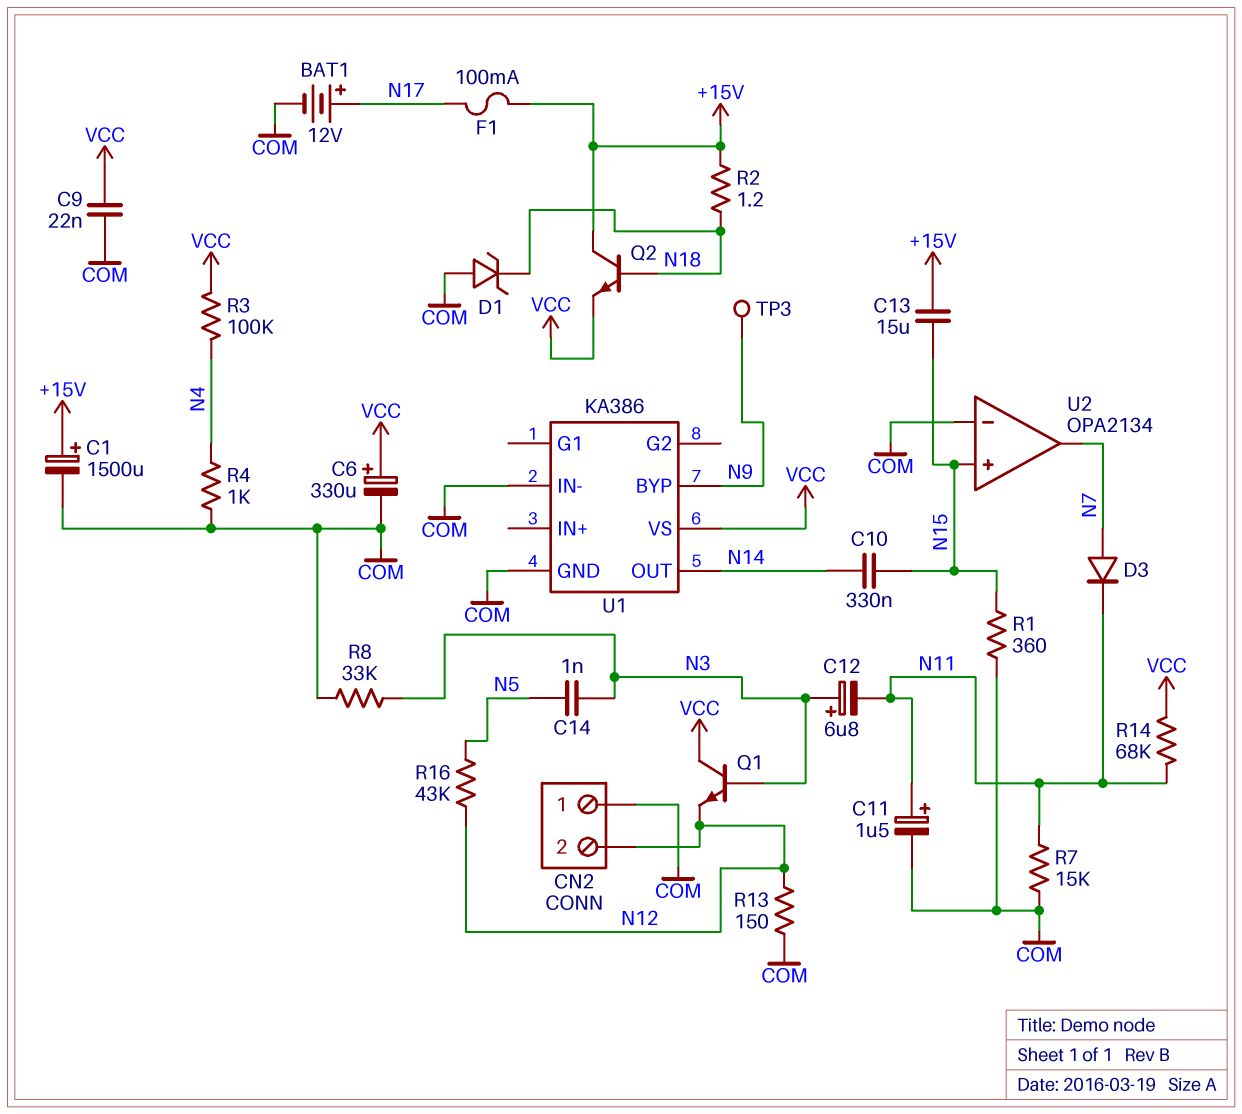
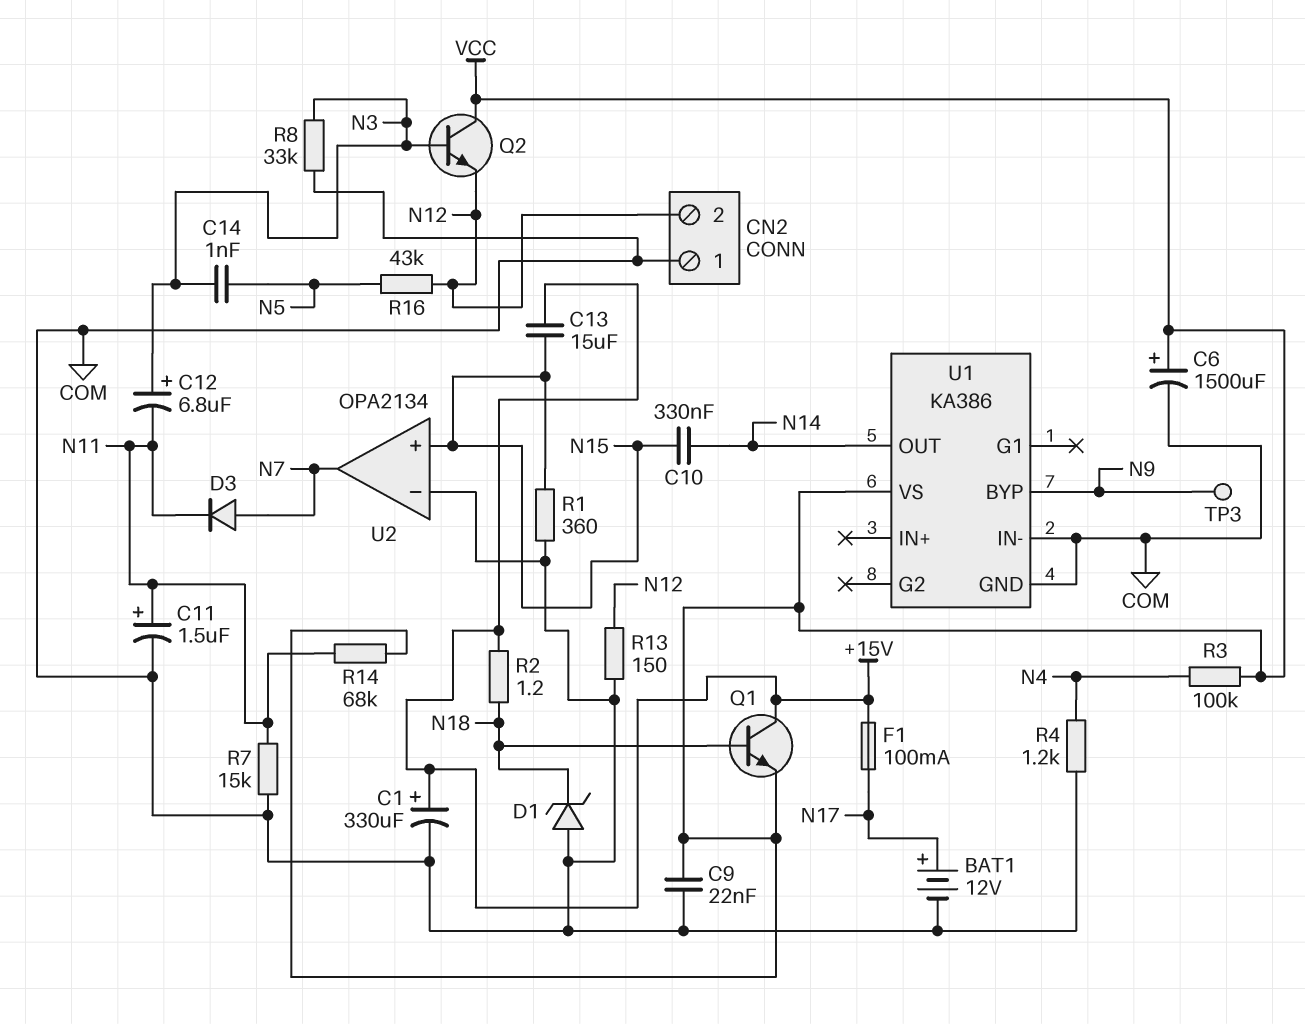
C1: 1500uF (plus +15V, minus COM) -> 330uF (plus +15V, minus COM)
C6: 330uF (plus VCC, minus COM) -> 1500uF (plus VCC, minus COM)
Q1: NPN (B N3, C VCC, E N12) -> NPN (B N18, C +15V, E VCC)
Q2: NPN (B N18, C +15V, E VCC) -> NPN (B N3, C VCC, E N12)
R4: 1k (COM, N4) -> 1.2k (COM, N4)

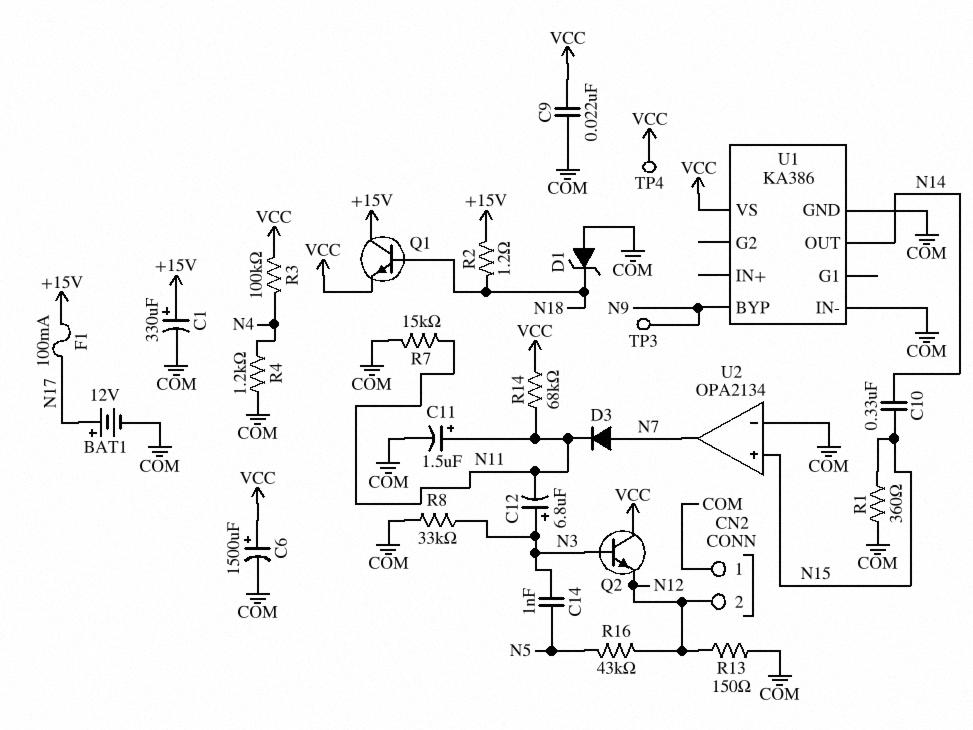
C13: 15uF (+15V, N15) -> none
TP4: none -> test point (VCC)

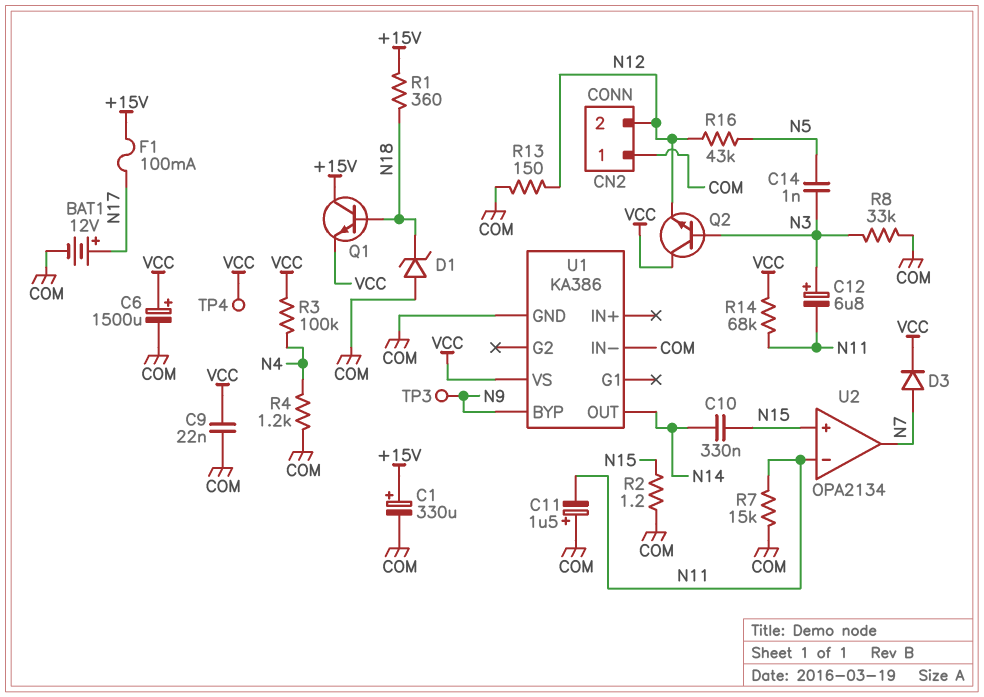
C11: 1.5uF (plus N11, minus COM) -> 1.5uF (plus COM, minus N11)
D3: diode (A N7, K N11) -> diode (A N7, K VCC)
R1: 360 (COM, N15) -> 360 (+15V, N18)
R2: 1.2 (+15V, N18) -> 1.2 (COM, N15)
U2 pin in-: COM -> N11

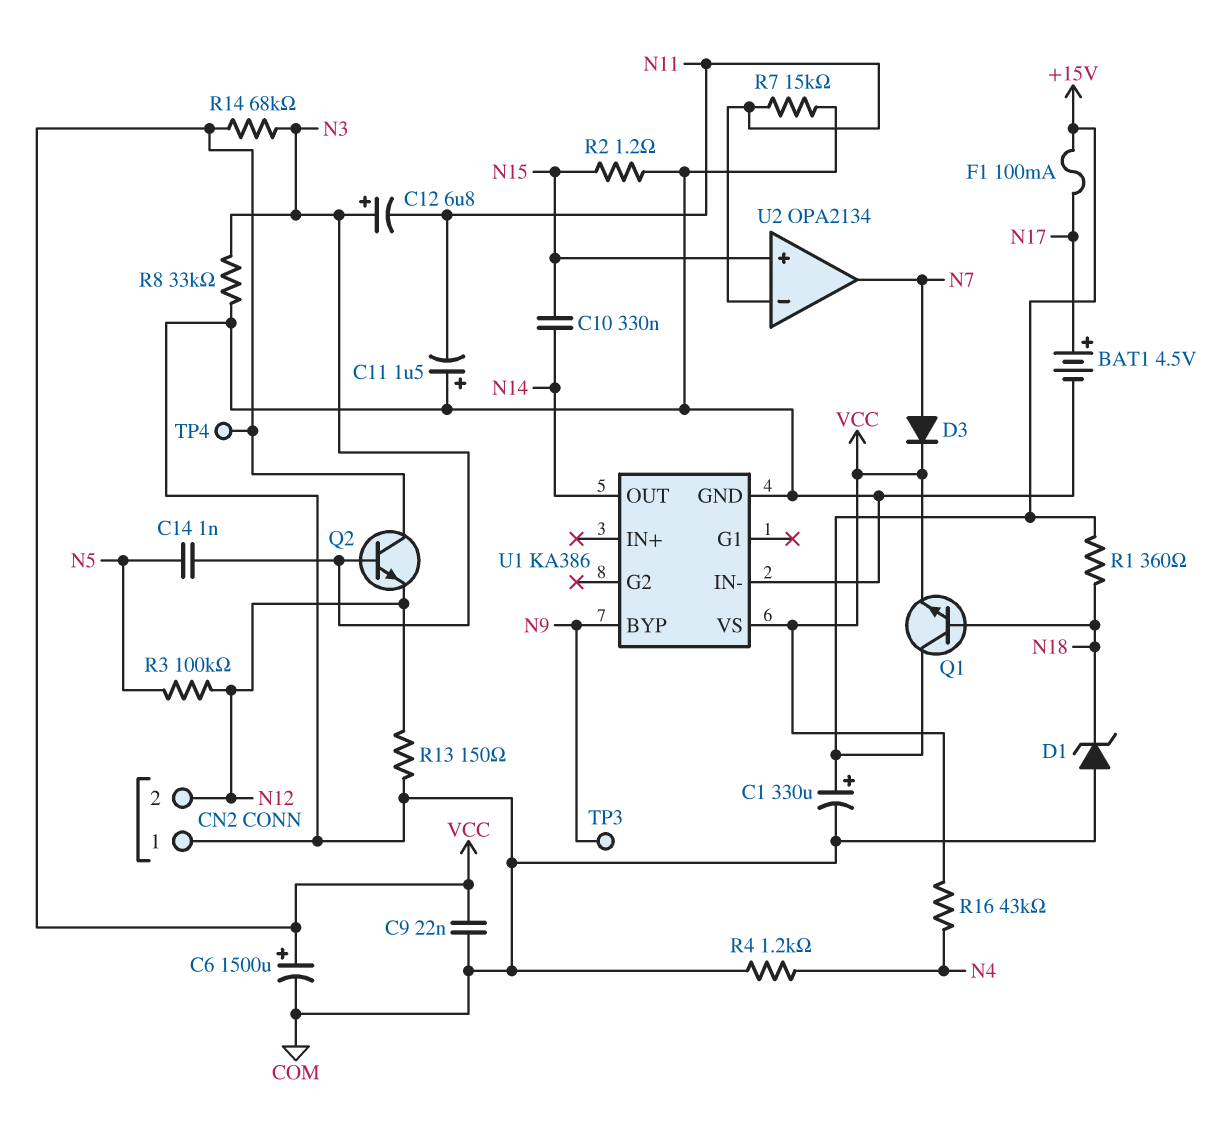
BAT1: 12V (plus N17, minus COM) -> 4.5V (plus N17, minus COM)
R3: 100k (N4, VCC) -> 100k (N5, N12)
R14: 68k (N11, VCC) -> 68k (N3, VCC)
R16: 43k (N5, N12) -> 43k (N4, VCC)

